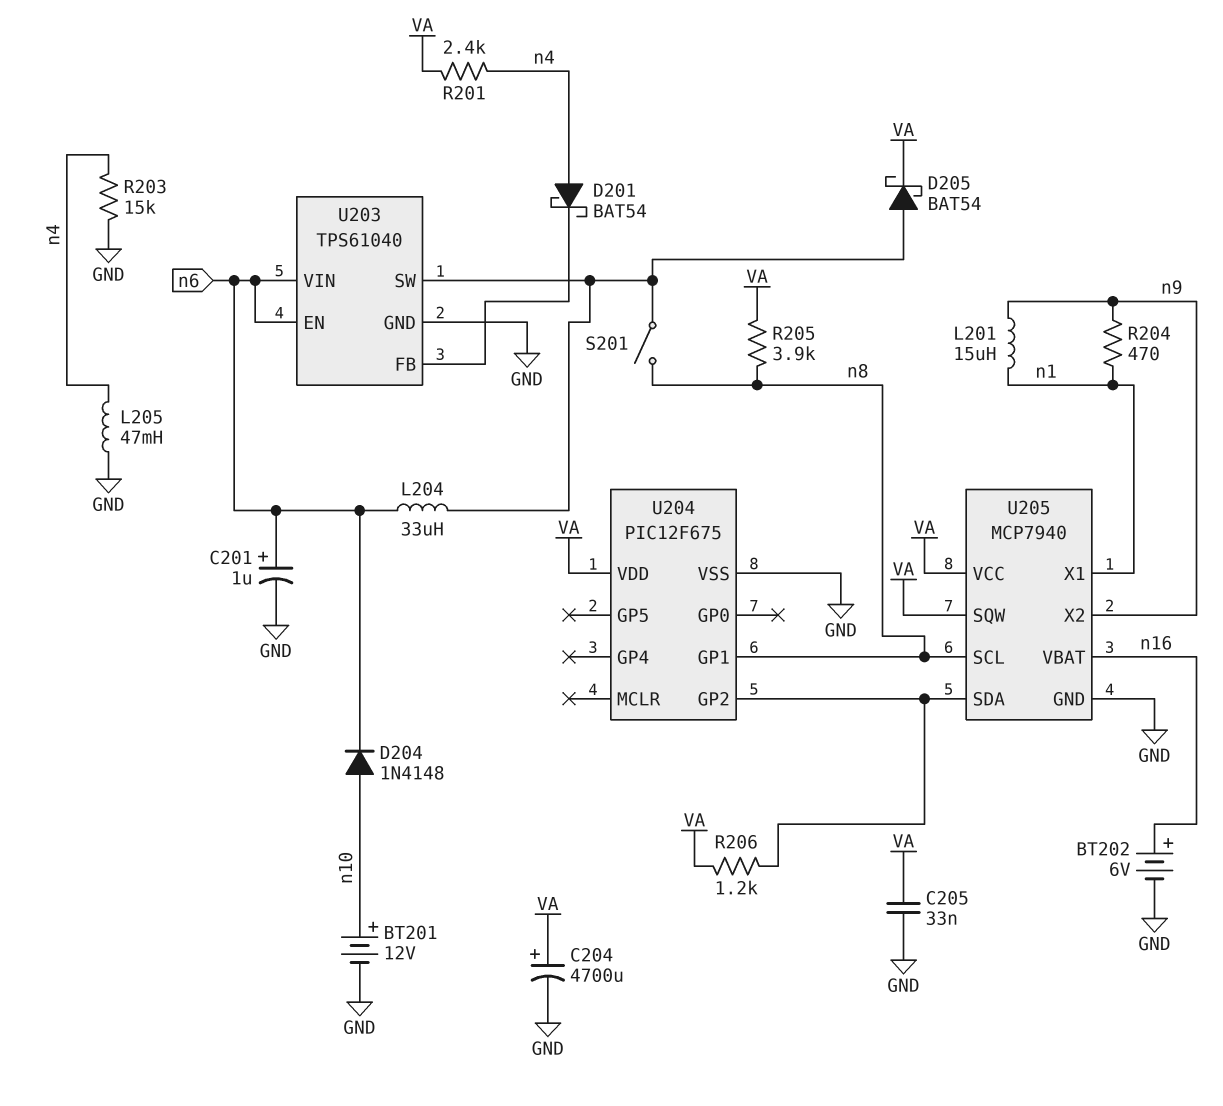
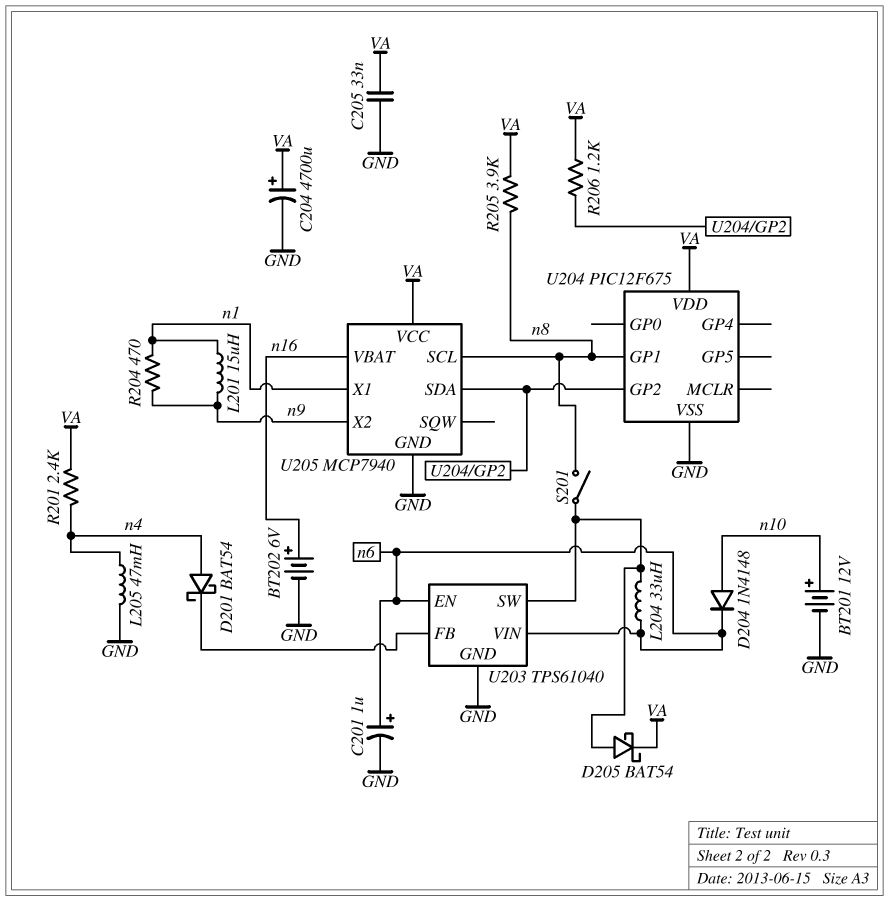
R203: 15k (GND, n4) -> none
U205 pin SQW: VA -> none

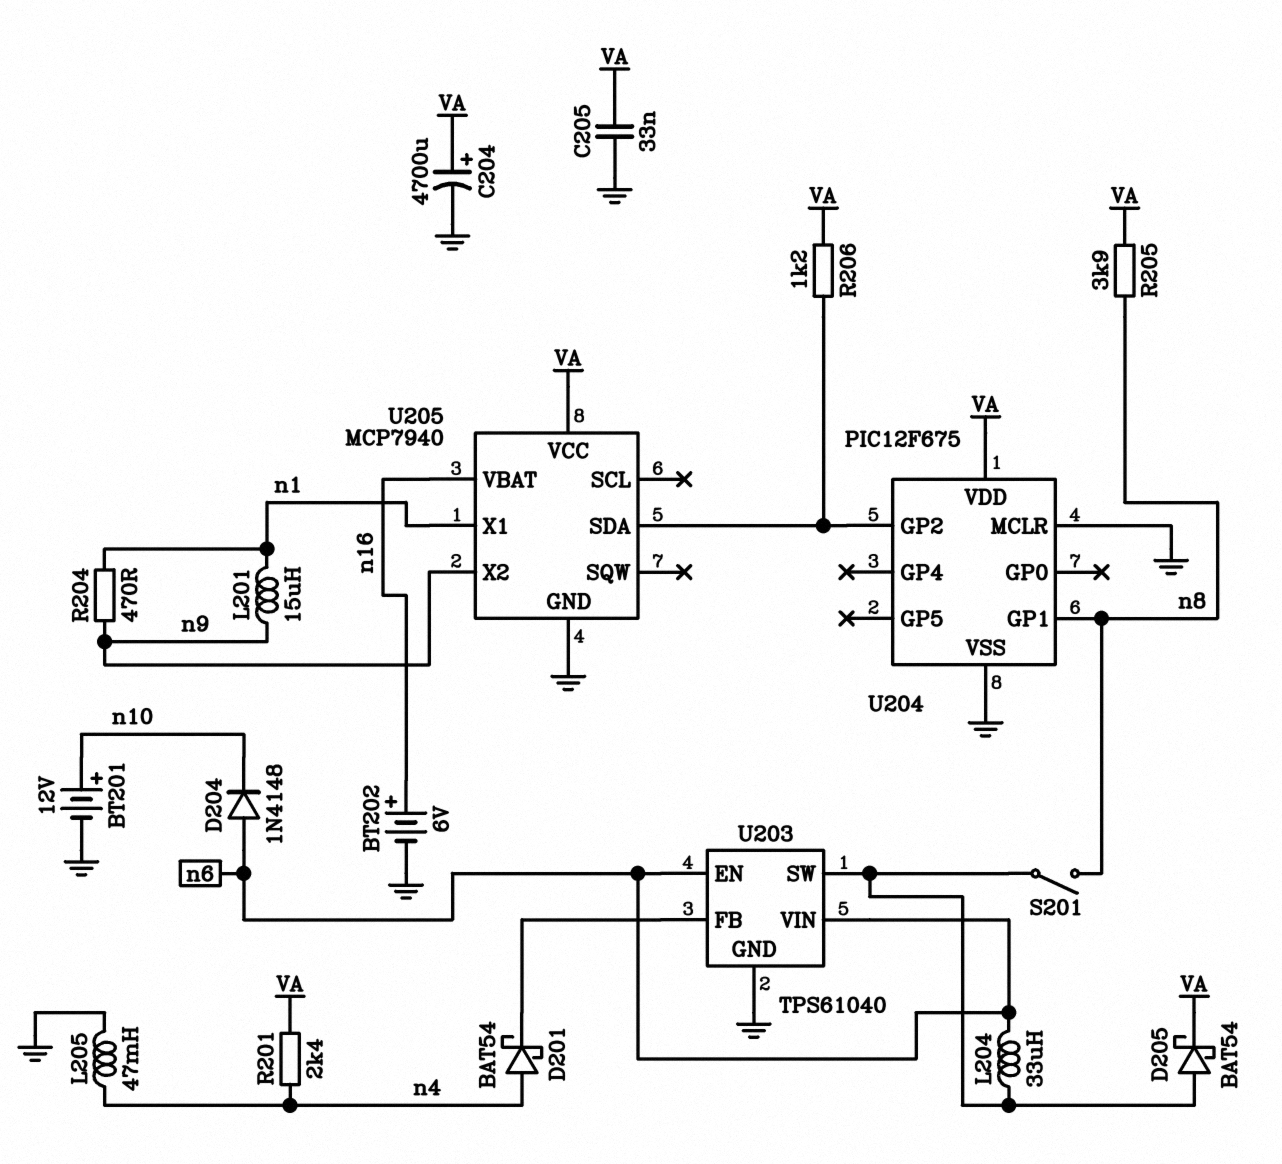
C201: 1uF (plus n6, minus GND) -> none
D204: diode 1N4148 (A n10, K n6) -> diode 1N4148 (A n6, K n10)
U204 pin MCLR: none -> GND
U205 pin SCL: n8 -> none

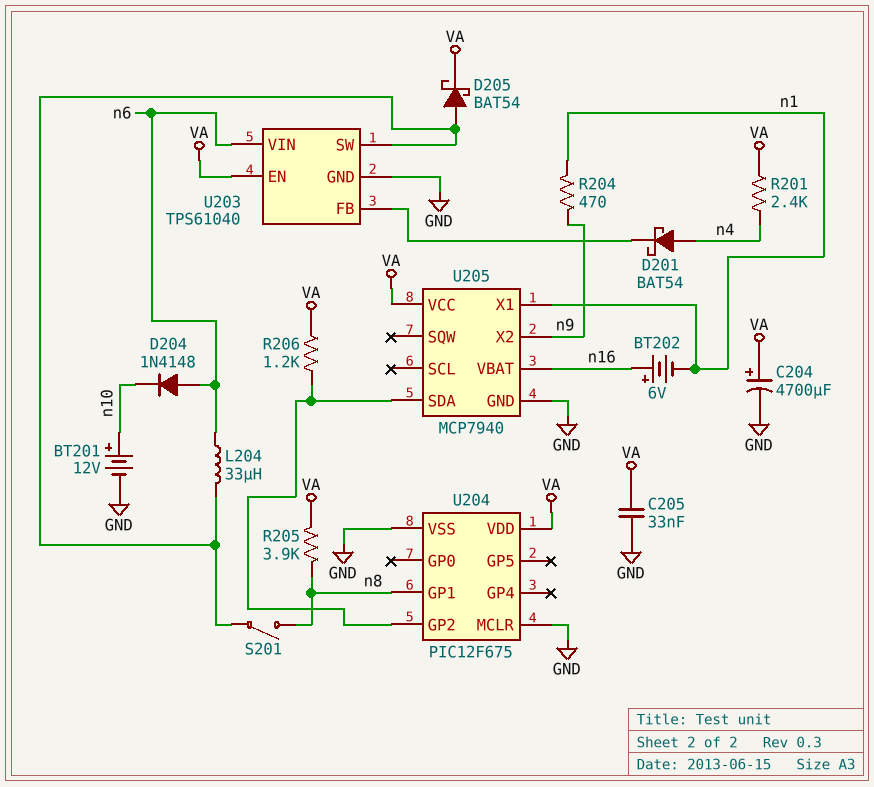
BT202: 6V (plus n16, minus GND) -> 6V (plus n16, minus n1)
L201: 15uH (n1, n9) -> none
L205: 47mH (GND, n4) -> none
U203 pin EN: n6 -> VA

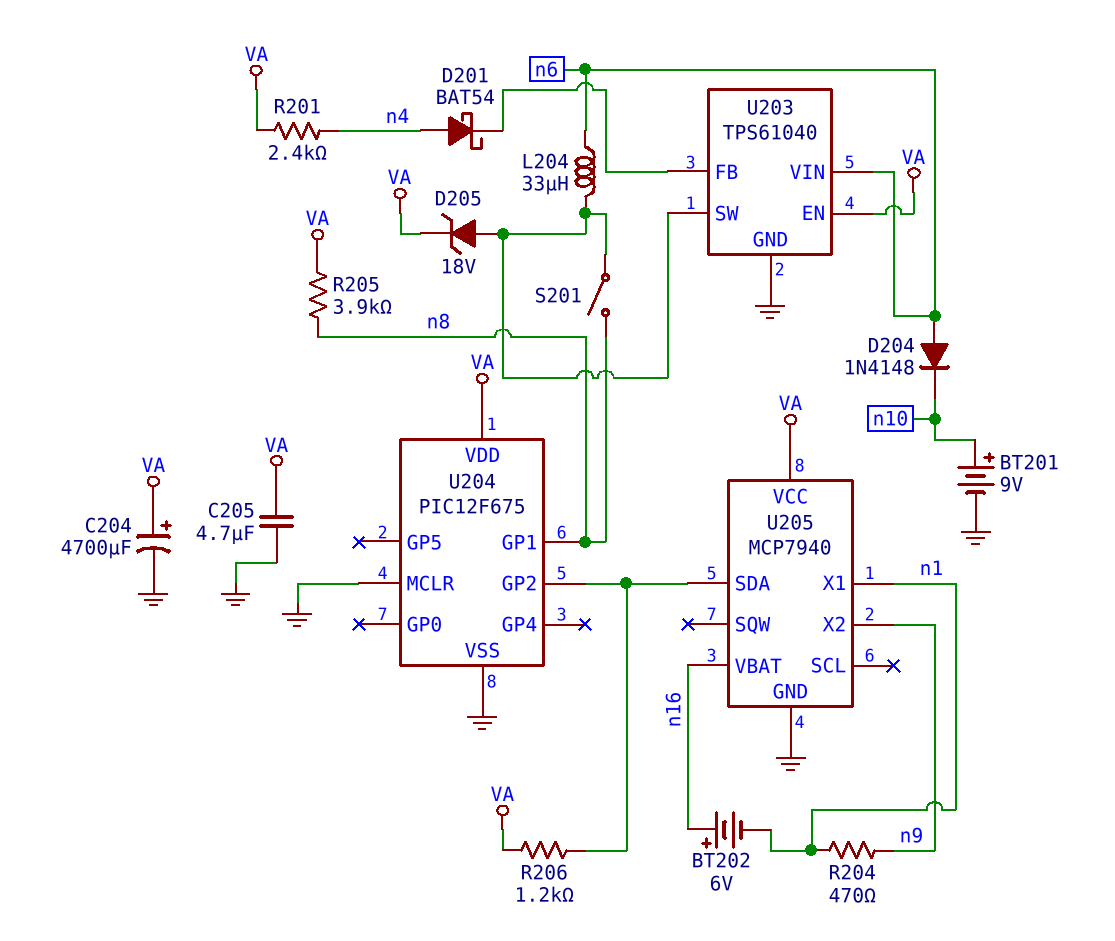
BT201: 12V (plus n10, minus GND) -> 9V (plus n10, minus GND)
C205: 33nF (GND, VA) -> 4.7uF (GND, VA)
D205: schottky BAT54 (A U203/SW, K VA) -> zener 18V (A U203/SW, K VA)

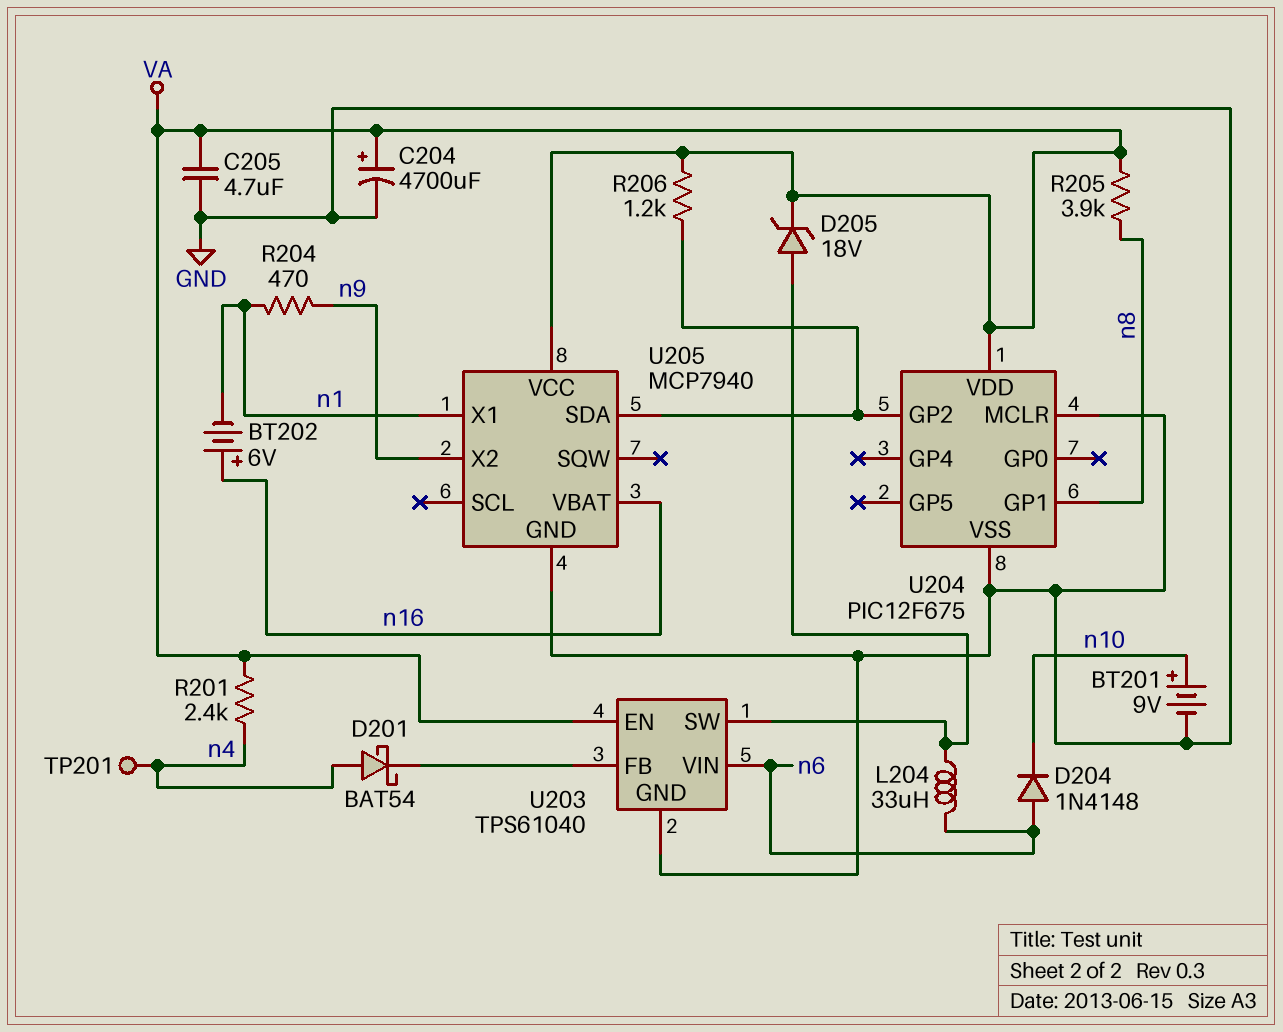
S201: switch (U203/SW, n8) -> none
TP201: none -> test point (n4)

